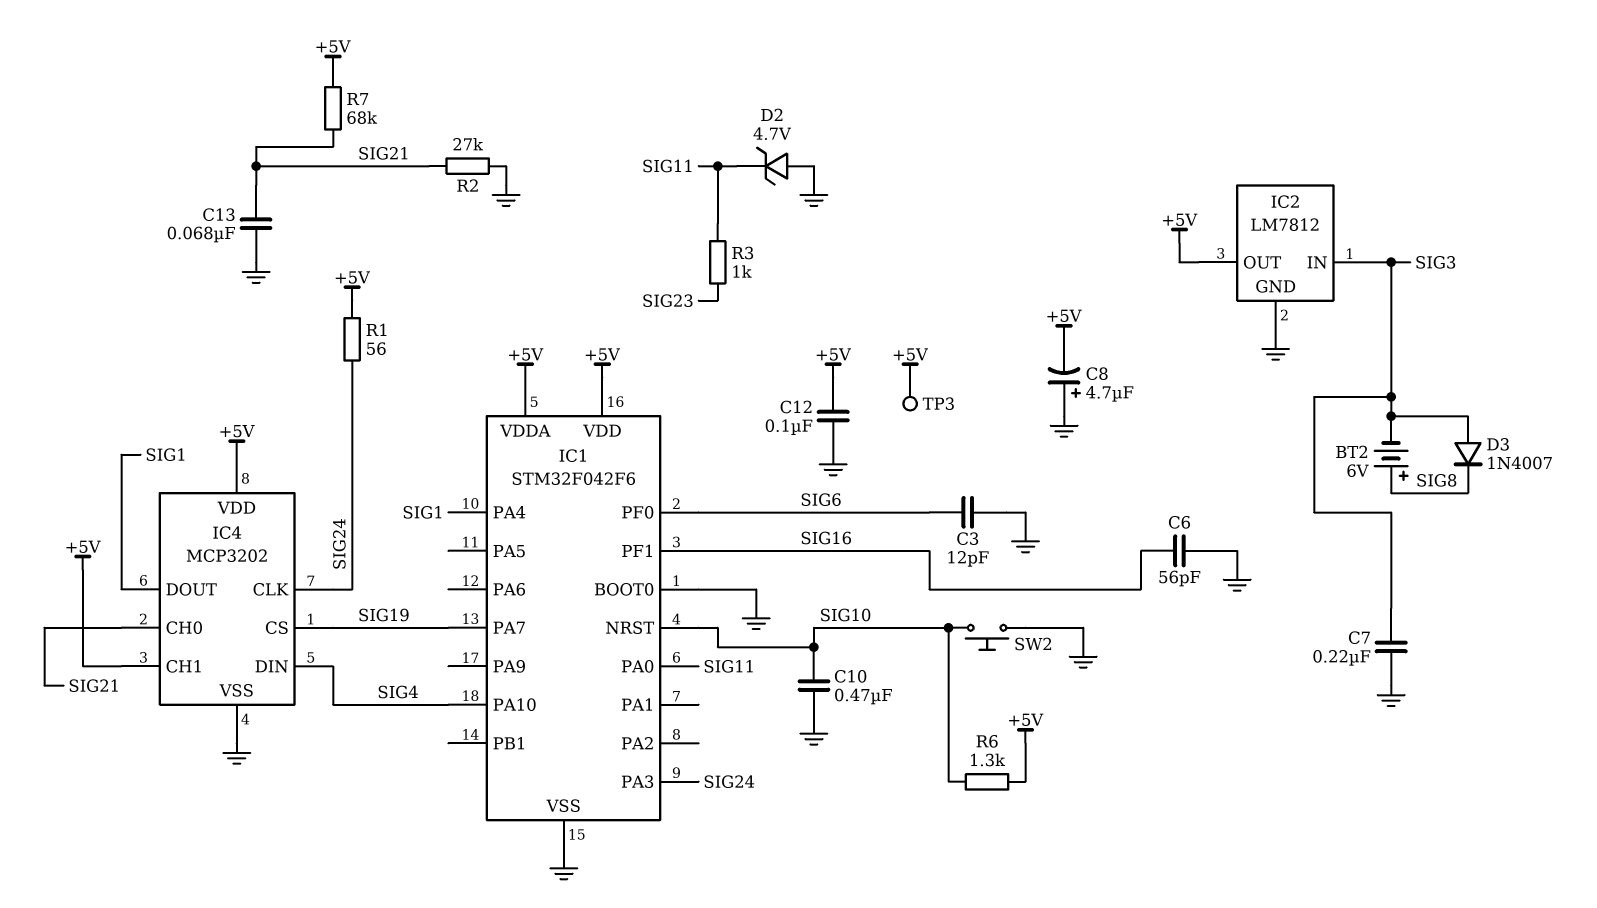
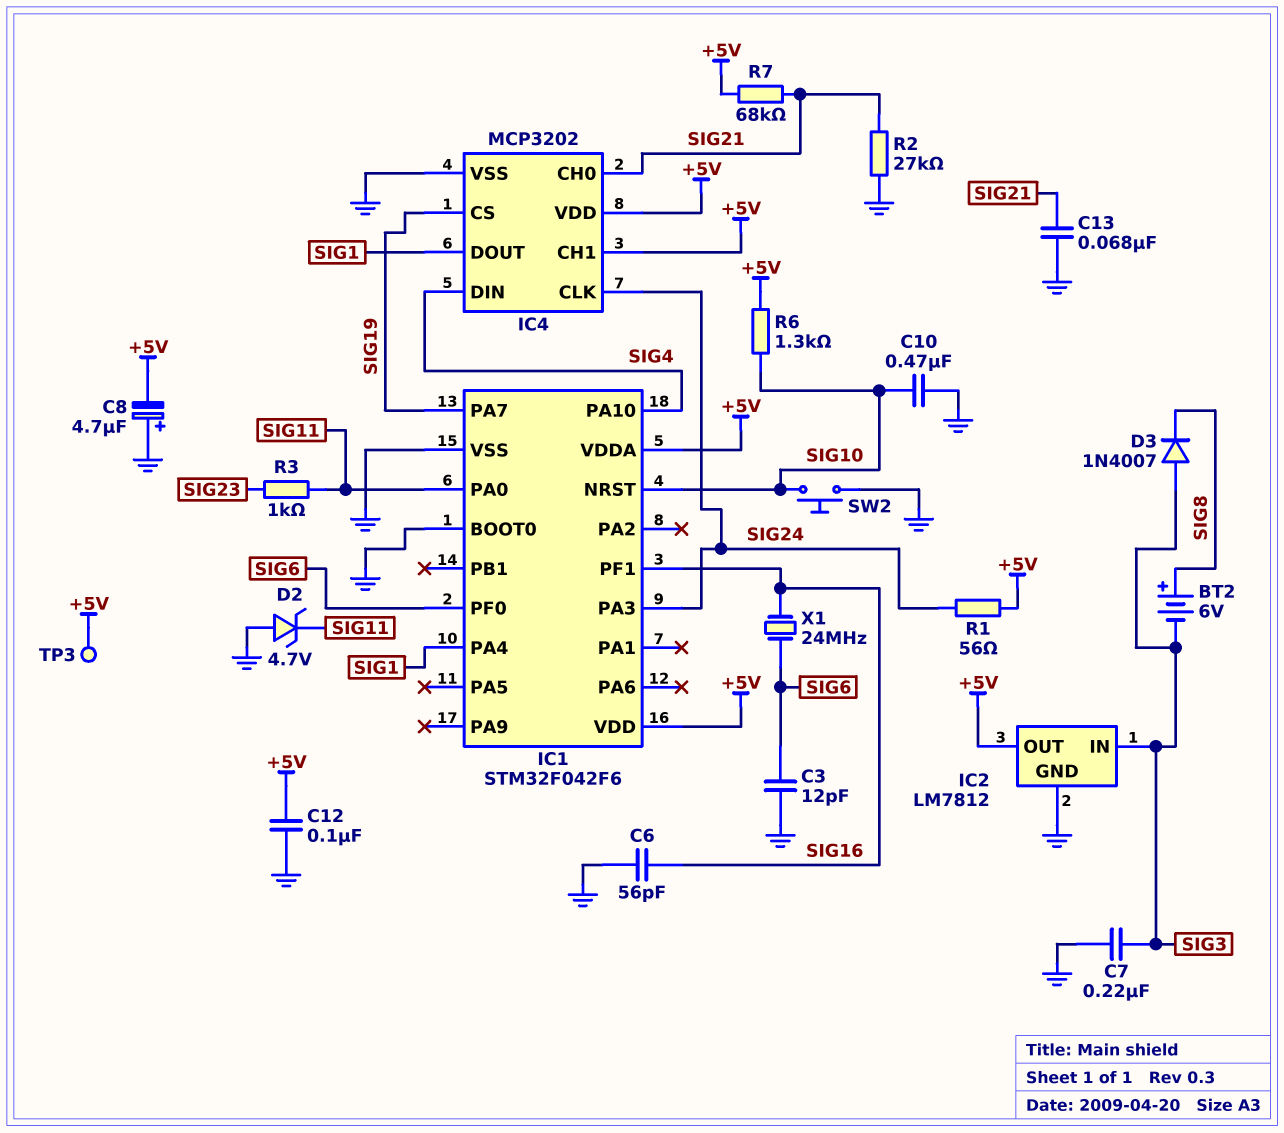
X1: none -> 24MHz (SIG6, SIG16)

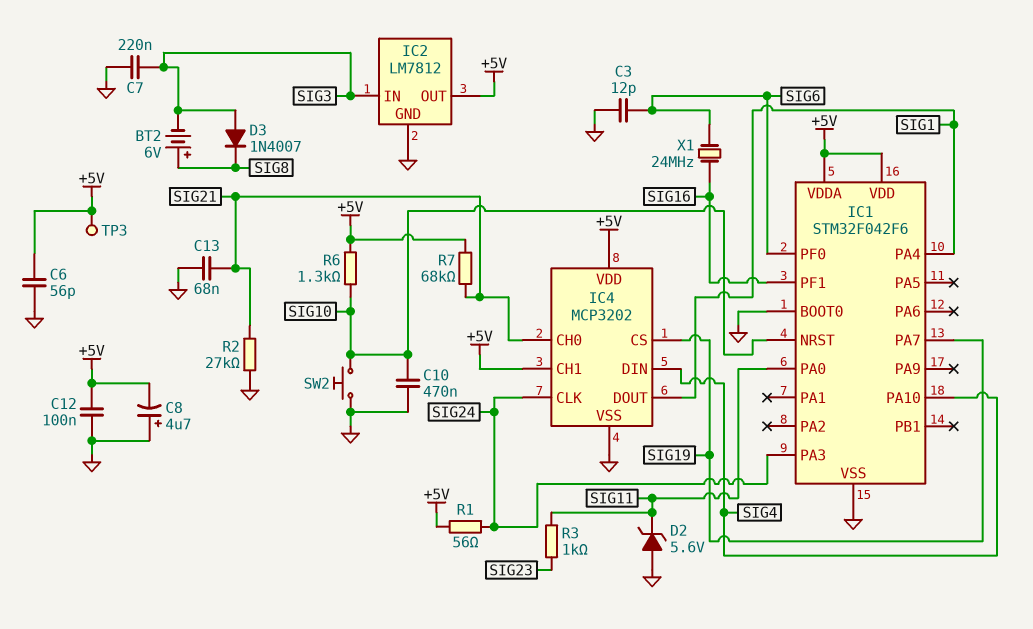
C6: 56pF (GND, SIG16) -> 56pF (+5V, GND)
D2: zener 4.7V (A GND, K SIG11) -> zener 5.6V (A GND, K SIG11)

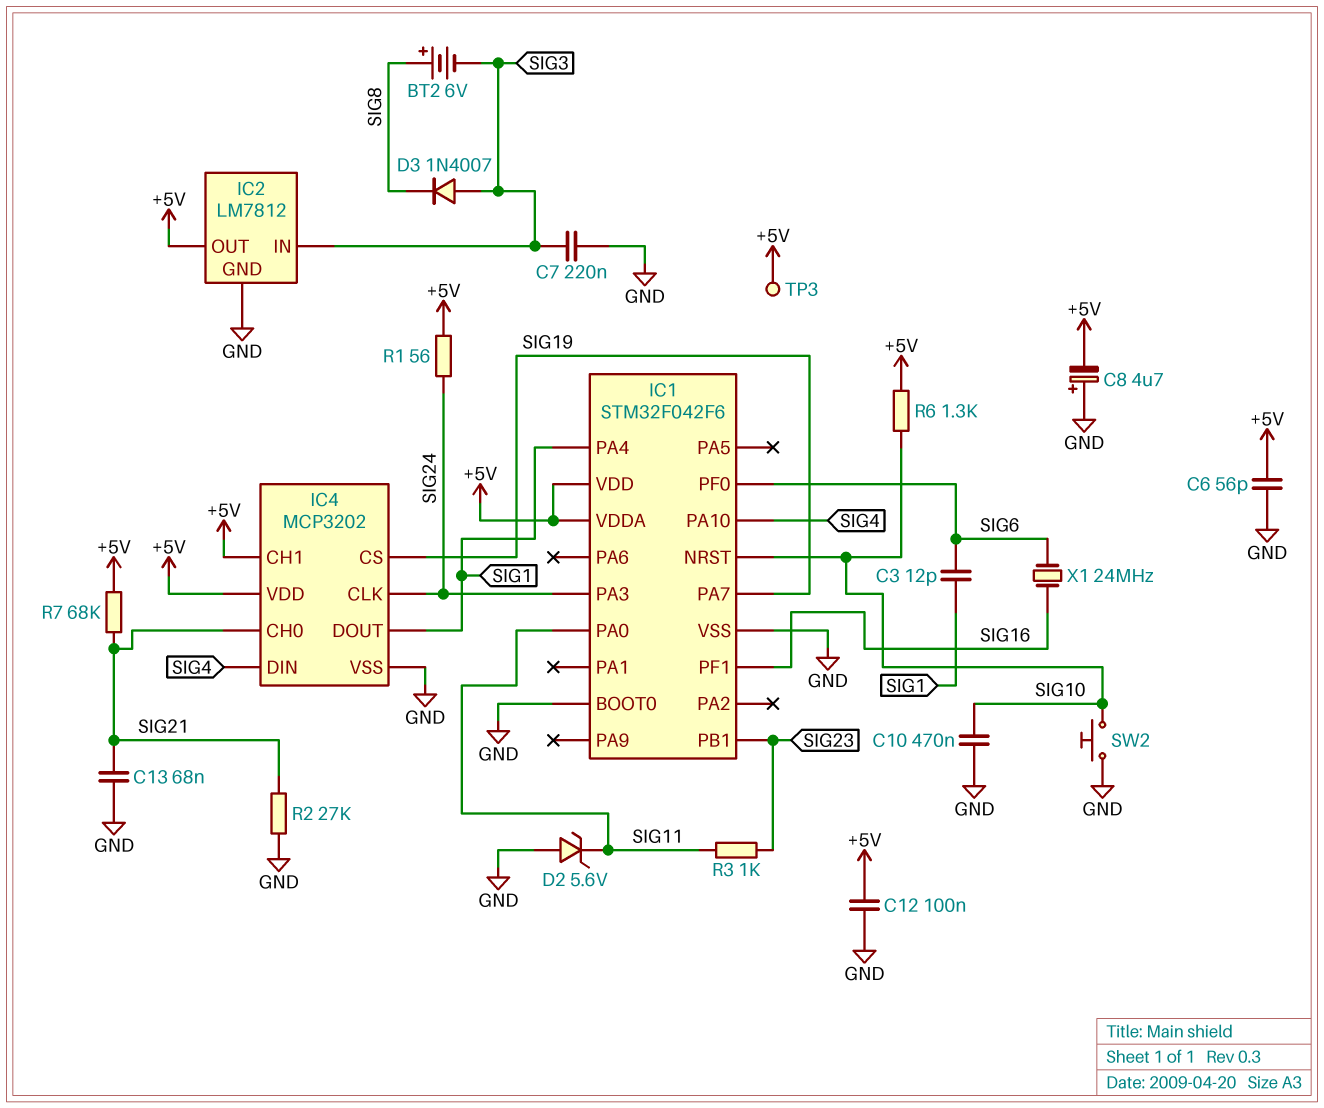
C3: 12pF (GND, SIG6) -> 12pF (SIG1, SIG6)
IC1 pin PB1: none -> SIG23

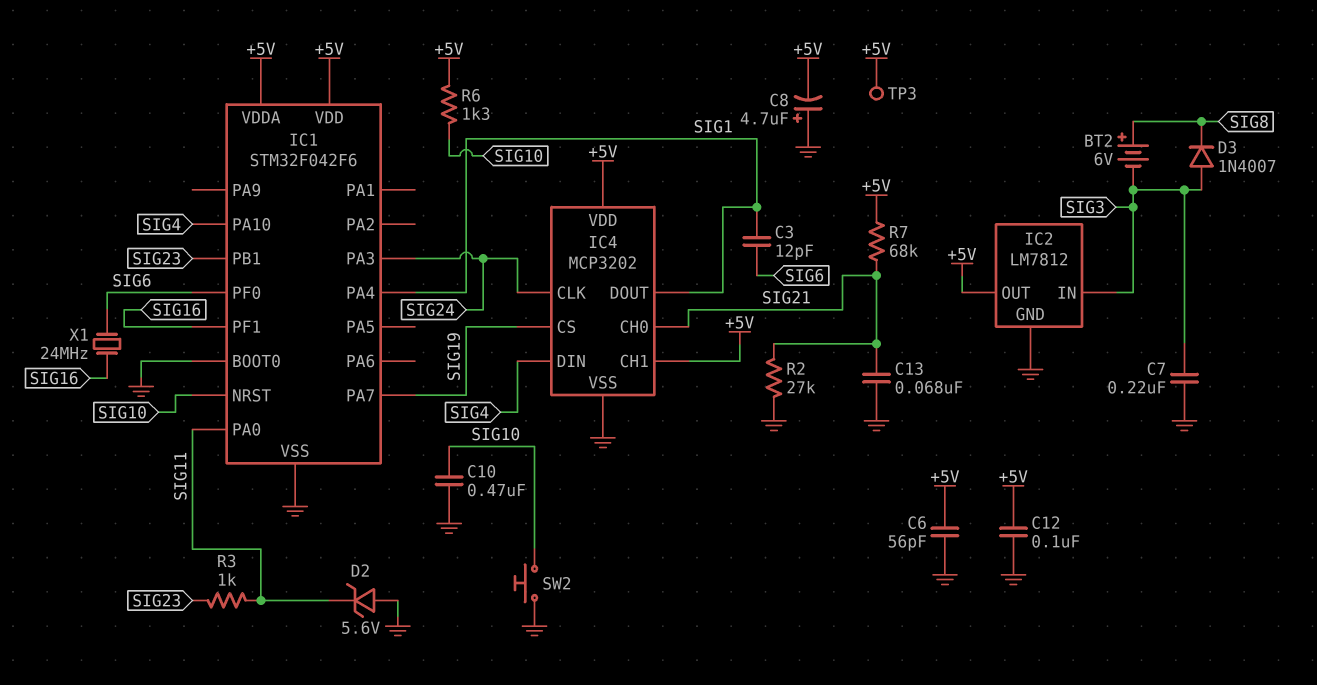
R1: 56 (+5V, SIG24) -> none

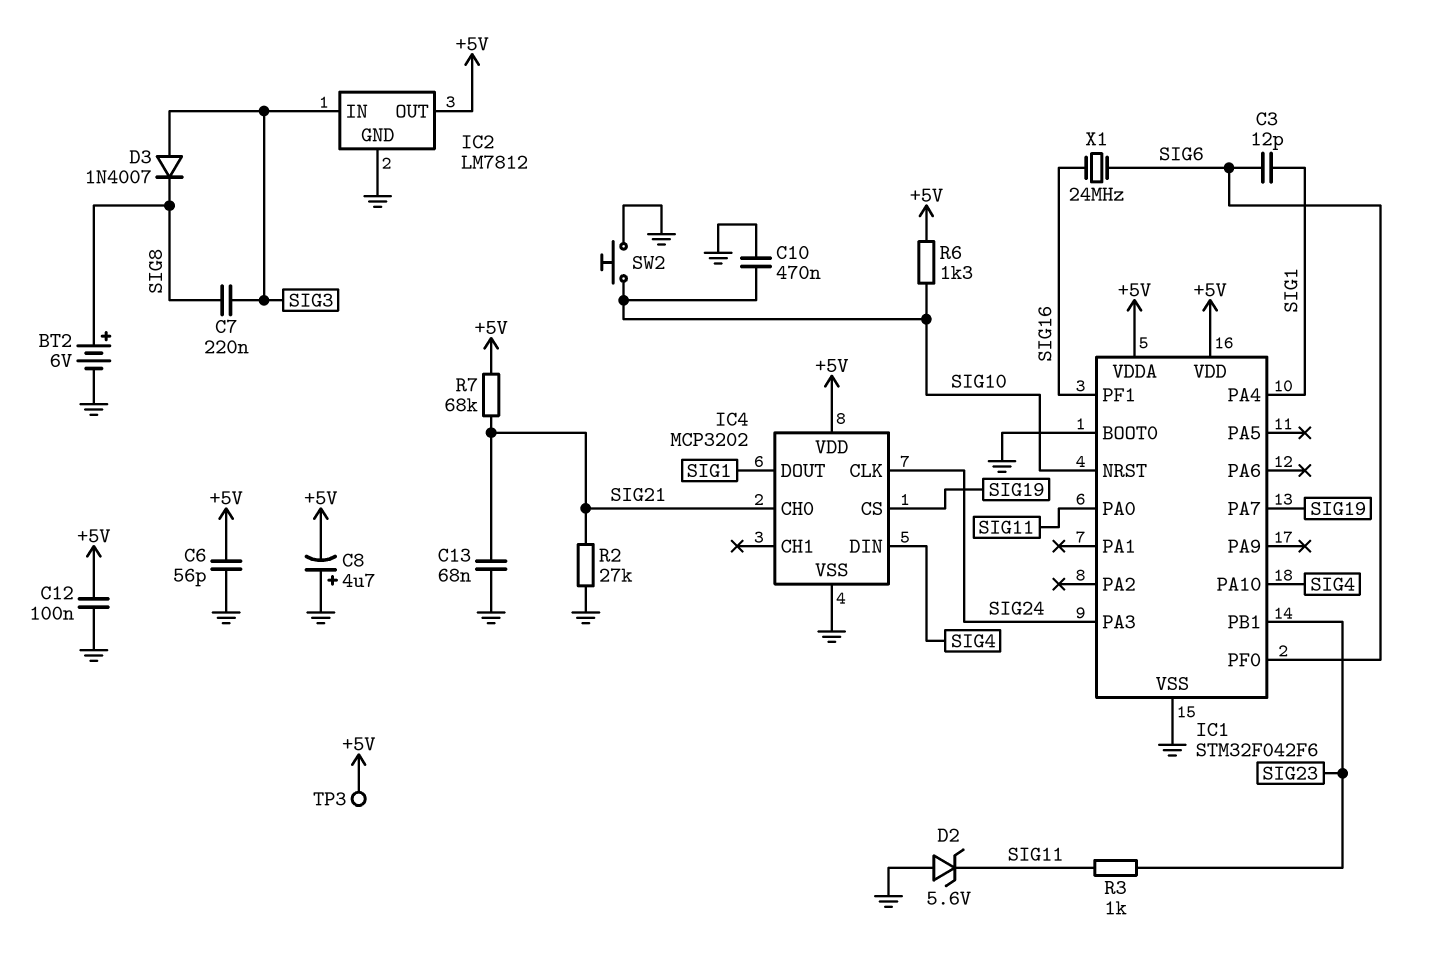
BT2: 6V (plus SIG8, minus SIG3) -> 6V (plus SIG8, minus GND)
C7: 220nF (GND, SIG3) -> 220nF (SIG3, SIG8)
IC4 pin CH1: +5V -> none

